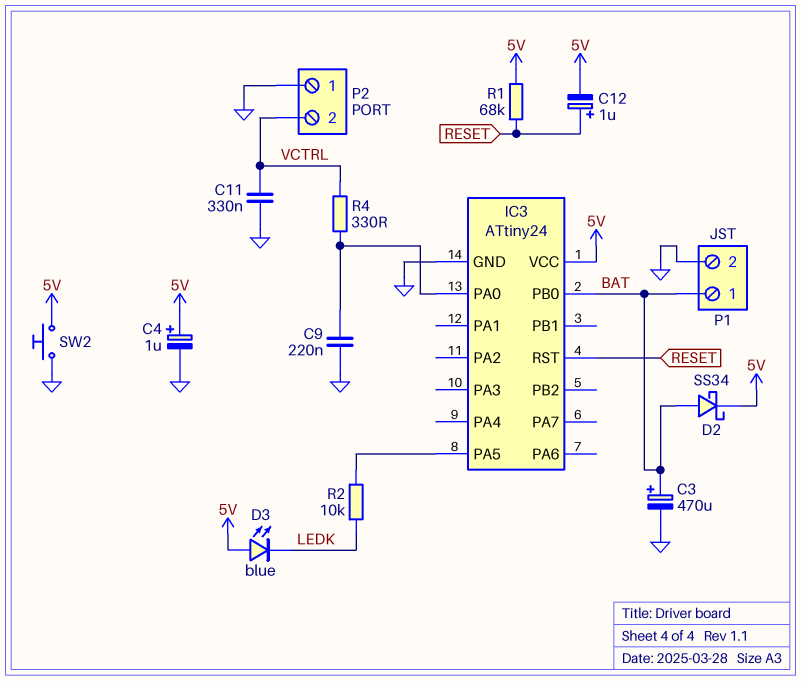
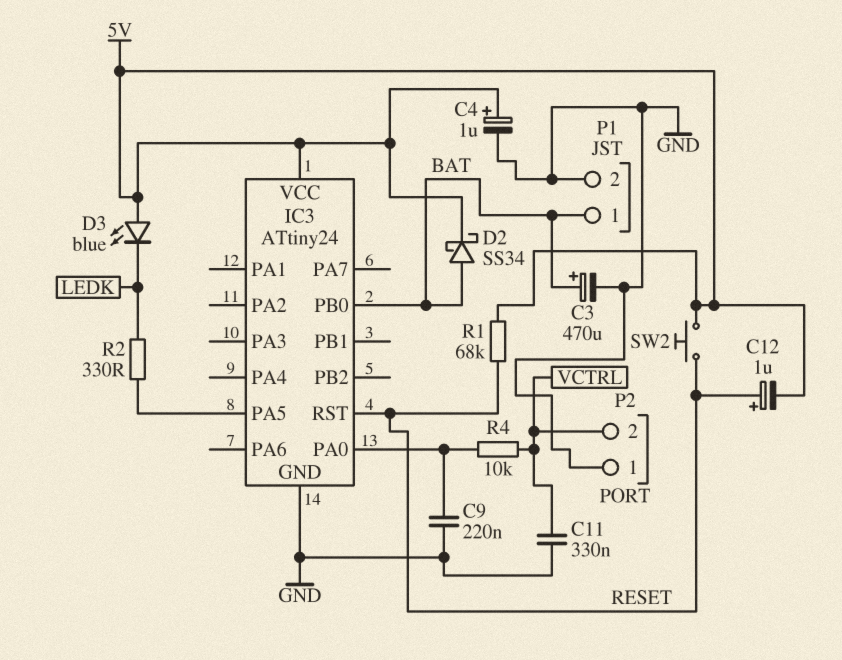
R2: 10k (IC3/PA5, LEDK) -> 330 (IC3/PA5, LEDK)
R4: 330 (IC3/PA0, VCTRL) -> 10k (IC3/PA0, VCTRL)
SW2: button (5V, GND) -> button (5V, RESET)

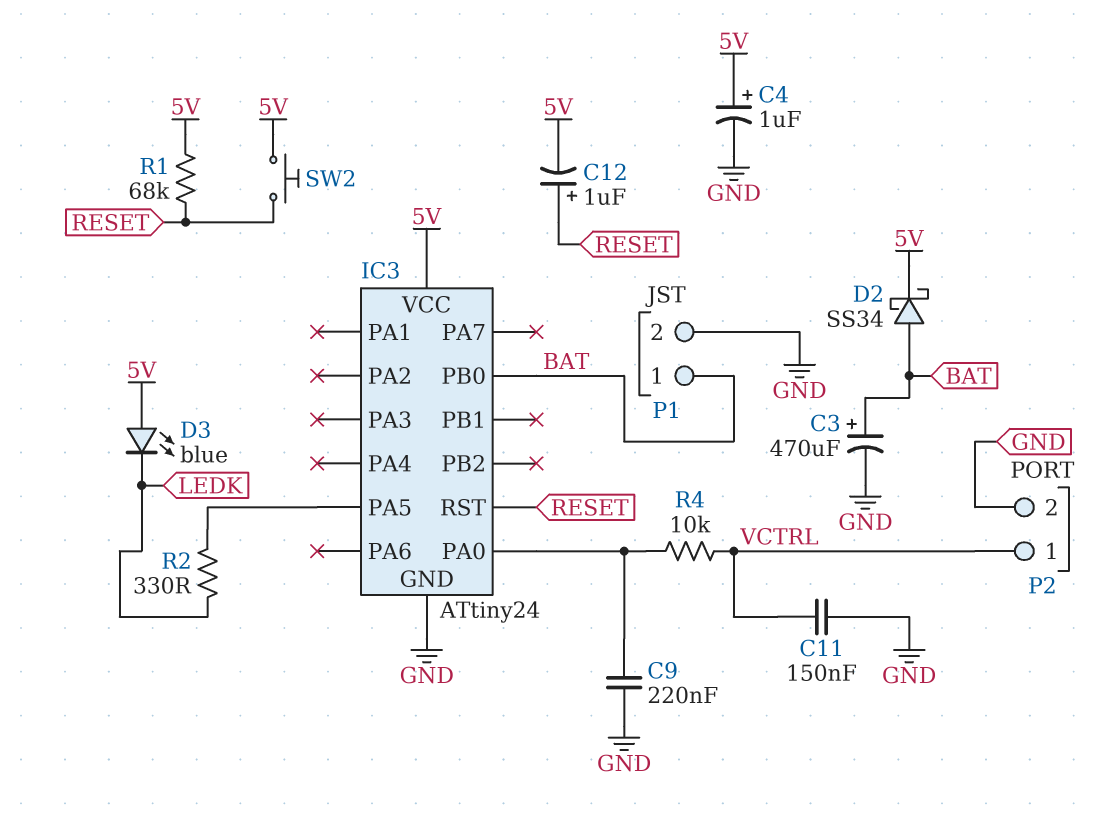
C11: 330nF (GND, VCTRL) -> 150nF (GND, VCTRL)
P2 pin 1: GND -> VCTRL
P2 pin 2: VCTRL -> GND

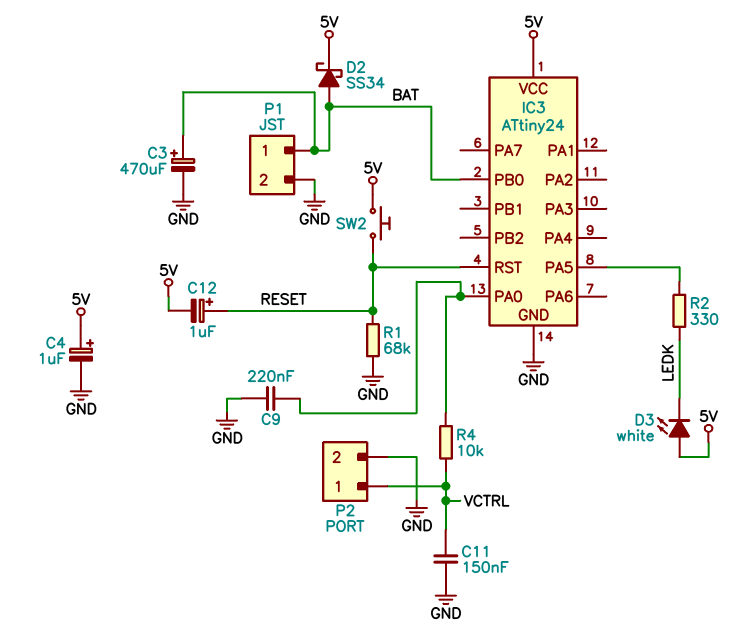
D3: LED blue (A 5V, K LEDK) -> LED white (A 5V, K LEDK)
R1: 68k (5V, RESET) -> 68k (GND, RESET)

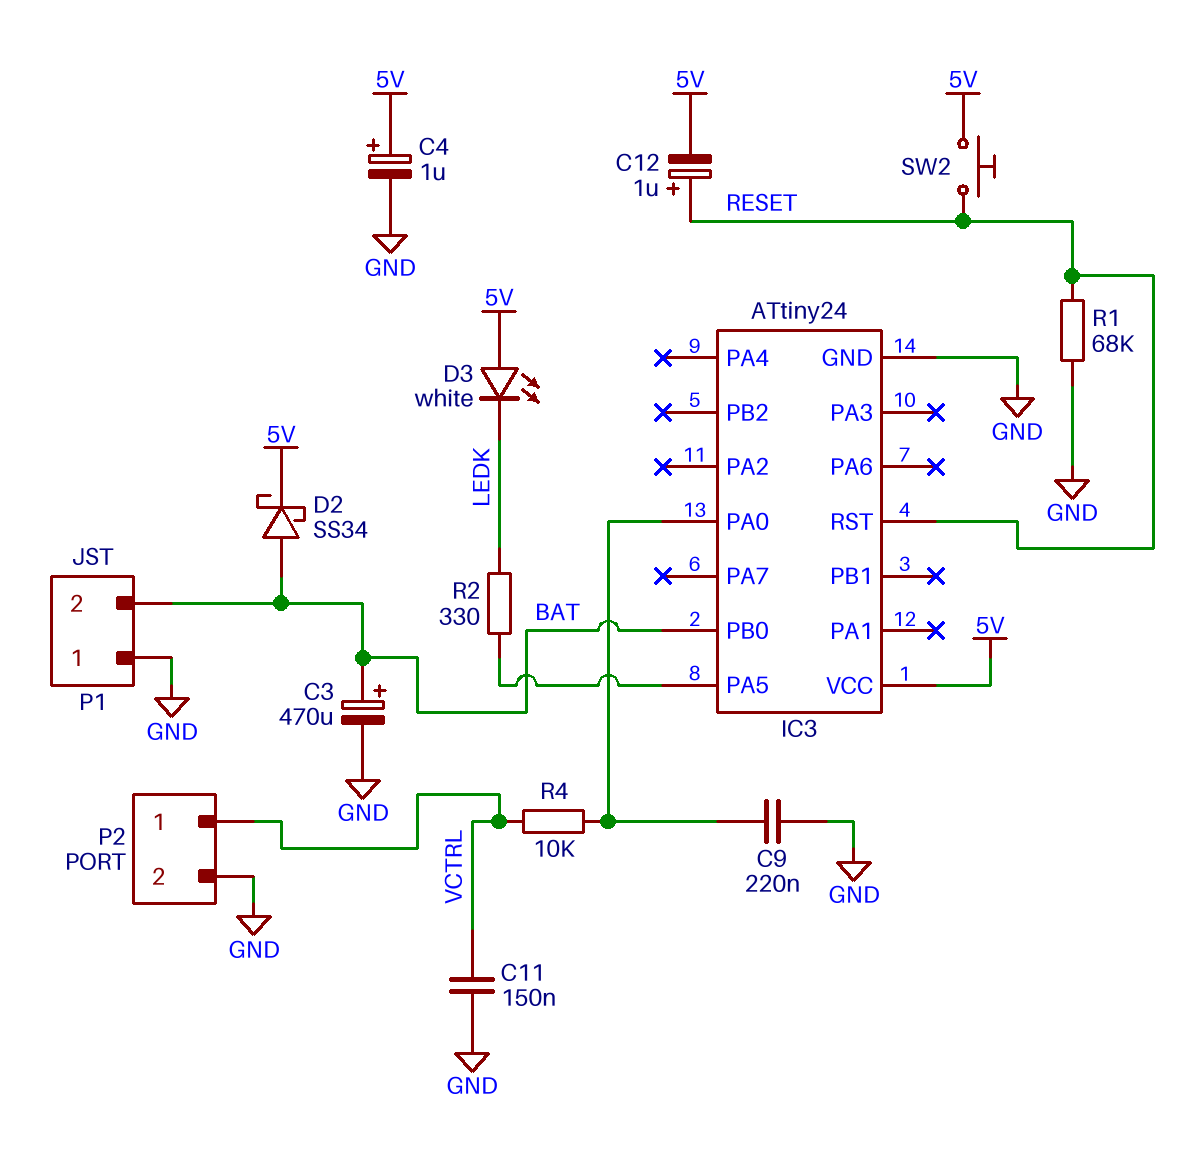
P1 pin 1: BAT -> GND
P1 pin 2: GND -> BAT

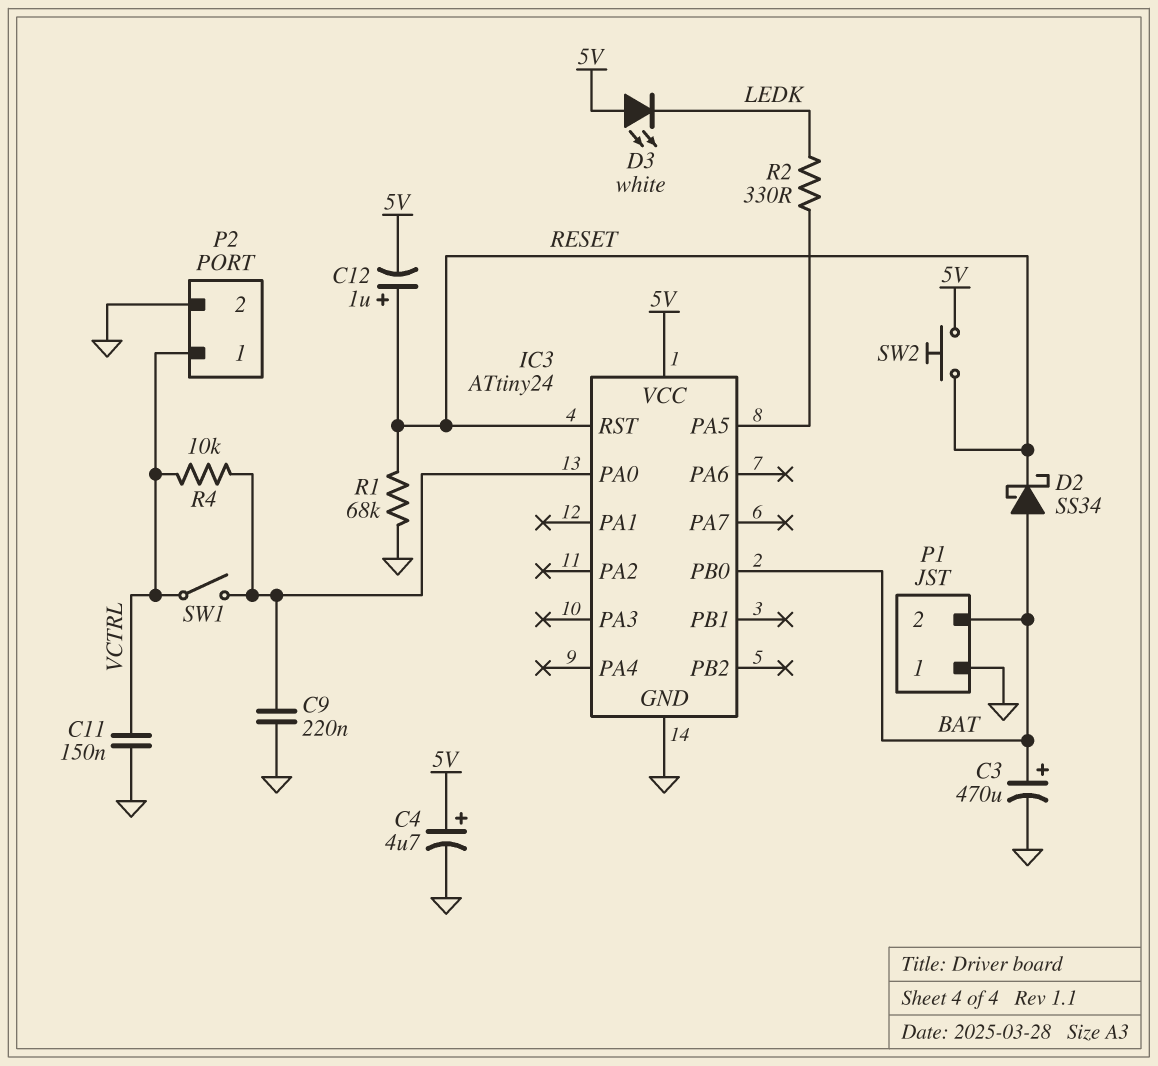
C4: 1uF (plus 5V, minus GND) -> 4.7uF (plus 5V, minus GND)
D2: schottky SS34 (A BAT, K 5V) -> schottky SS34 (A BAT, K RESET)
SW1: none -> switch (IC3/PA0, VCTRL)

